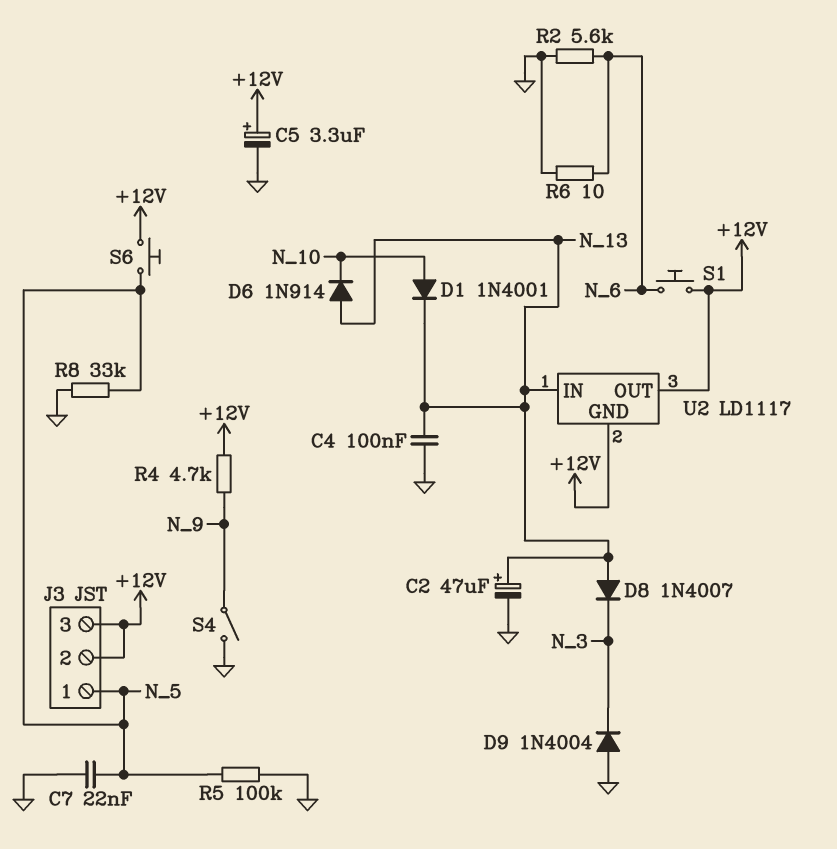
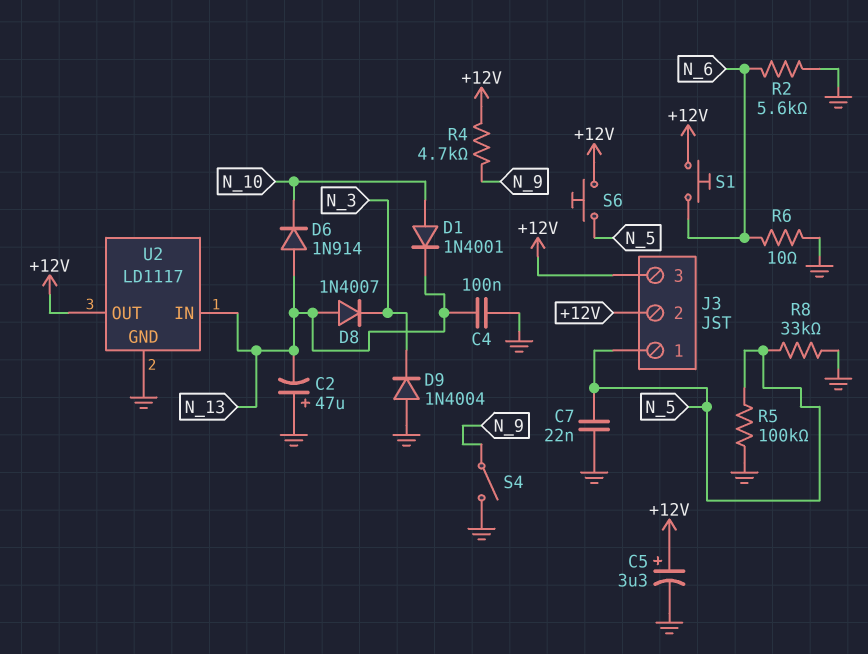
C2: 47uF (plus N_13, minus GND) -> 47uF (plus GND, minus N_13)
U2 pin GND: +12V -> GND

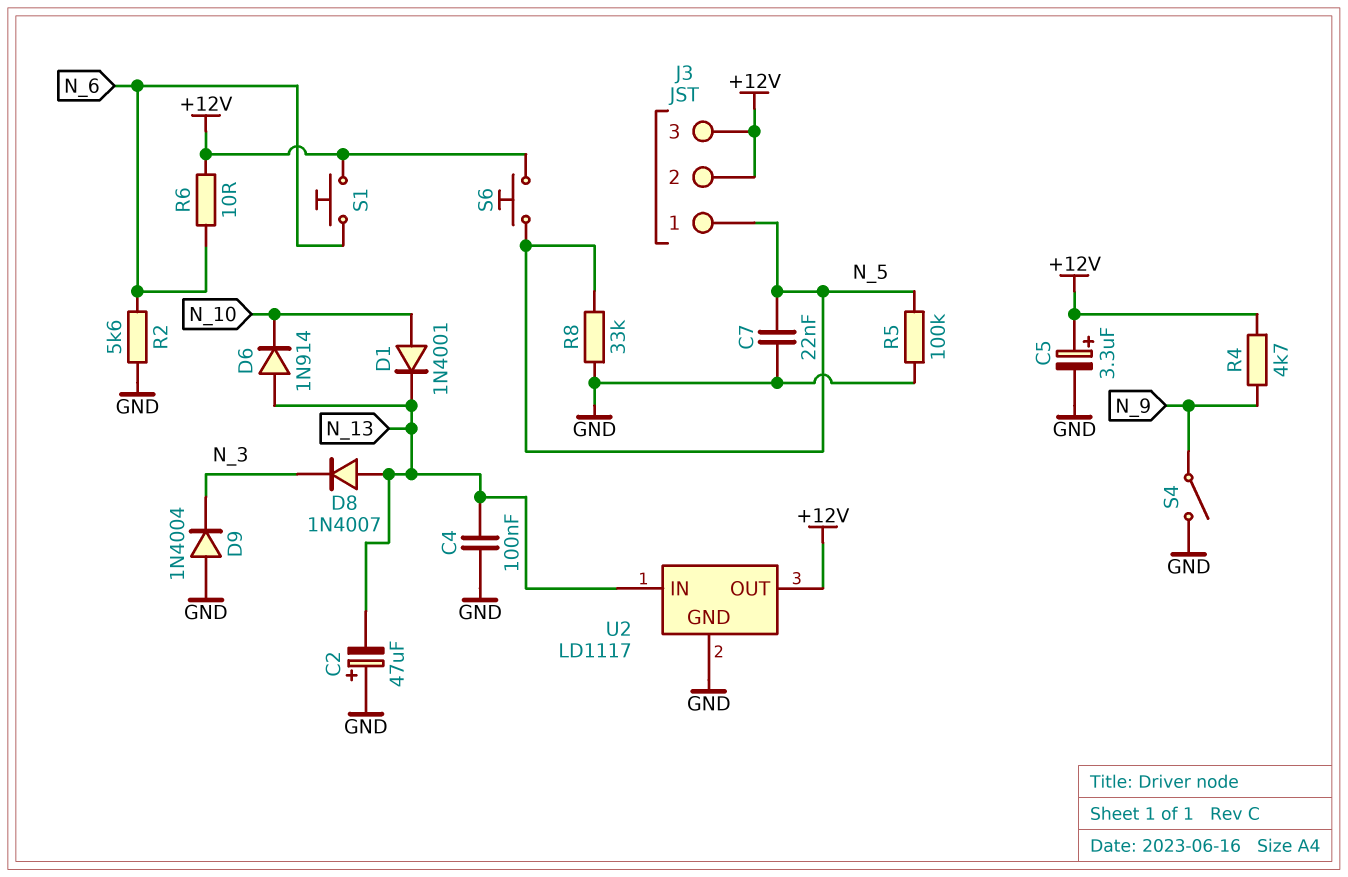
R6: 10 (GND, N_6) -> 10 (+12V, N_6)

